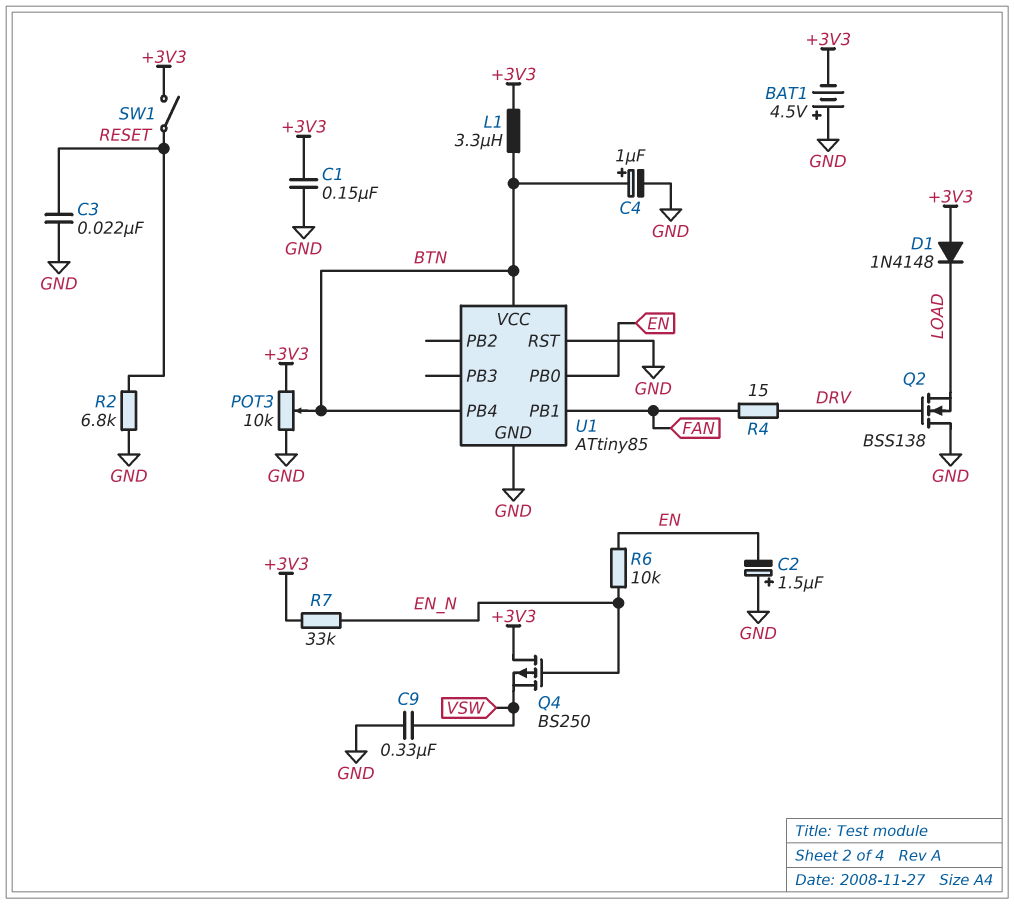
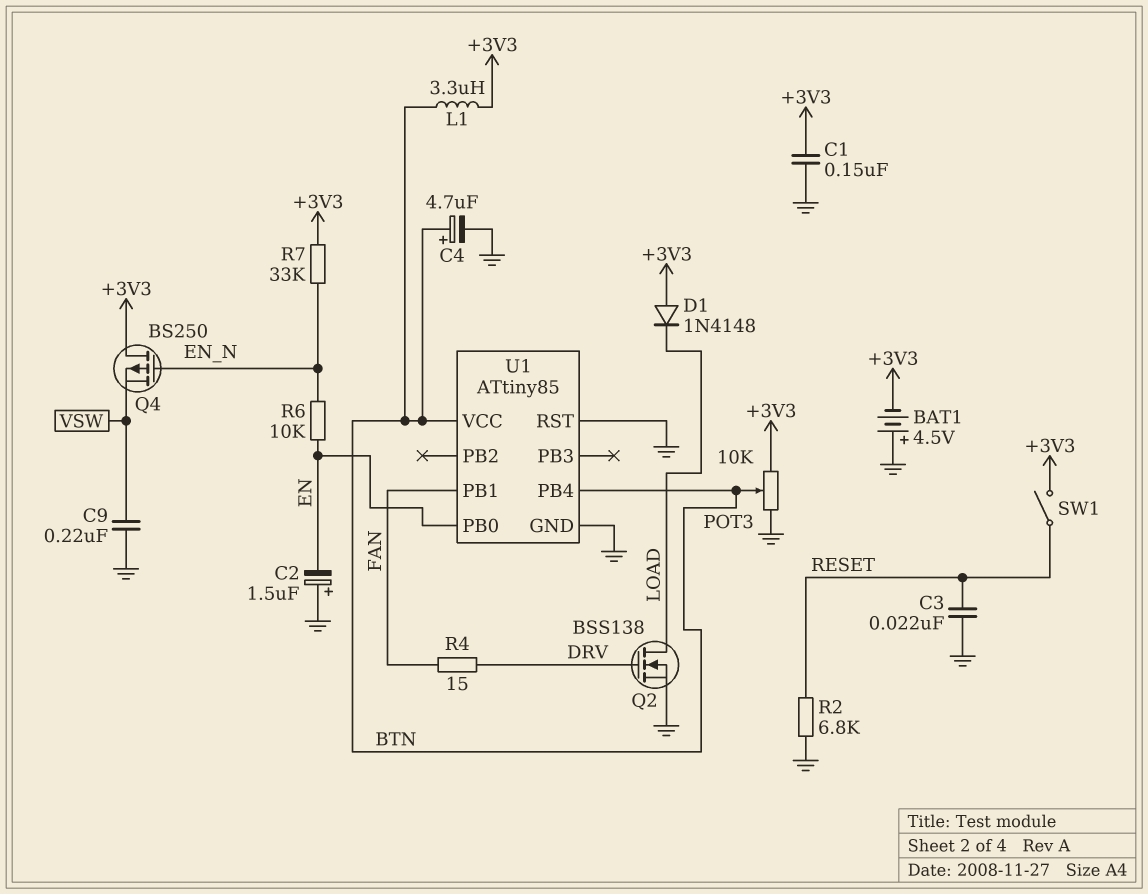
C4: 1uF (plus BTN, minus GND) -> 4.7uF (plus BTN, minus GND)
C9: 330nF (GND, VSW) -> 220nF (GND, VSW)
Q2: NMOS BSS138 (G DRV, D GND, S LOAD) -> NMOS BSS138 (G DRV, D LOAD, S GND)

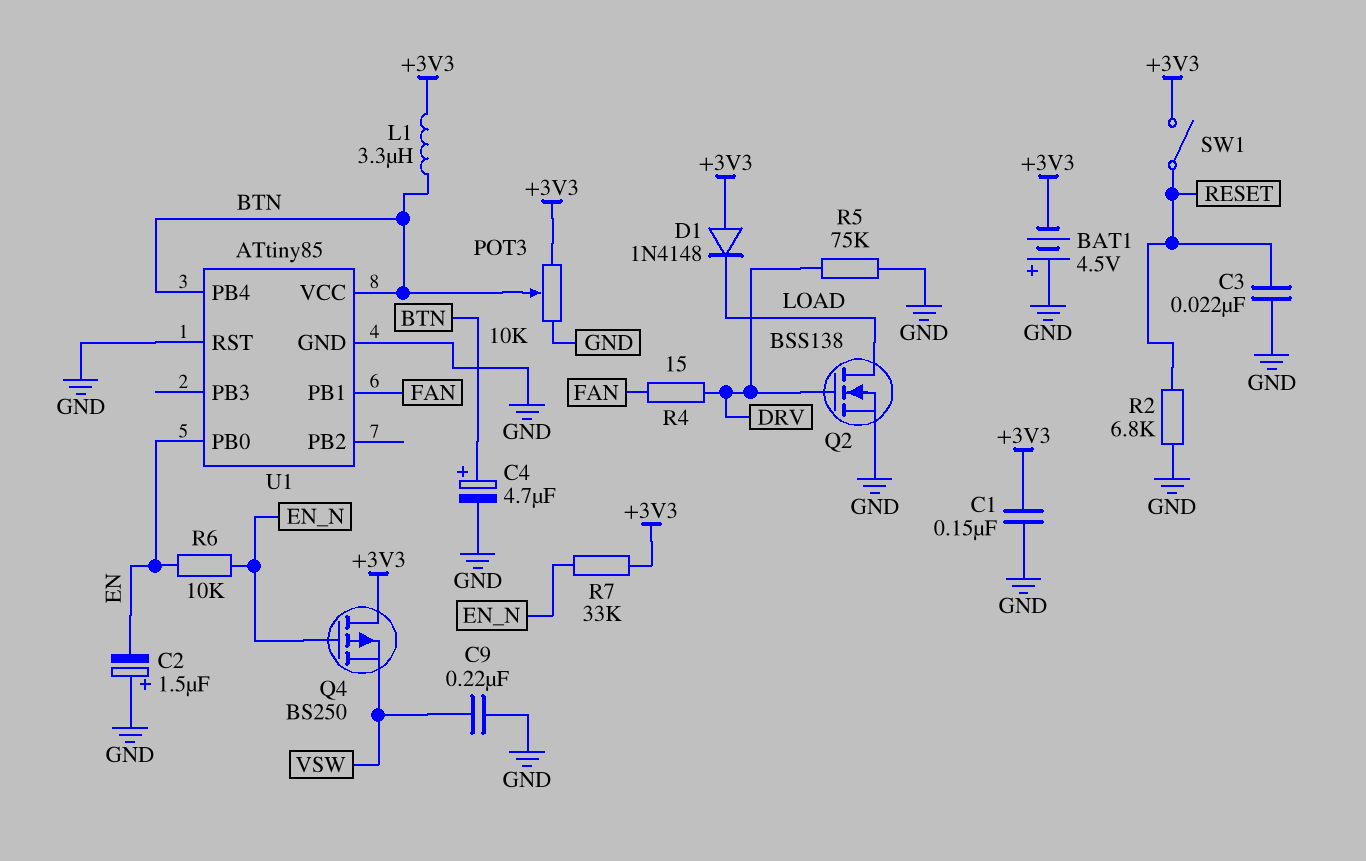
R5: none -> 75k (DRV, GND)

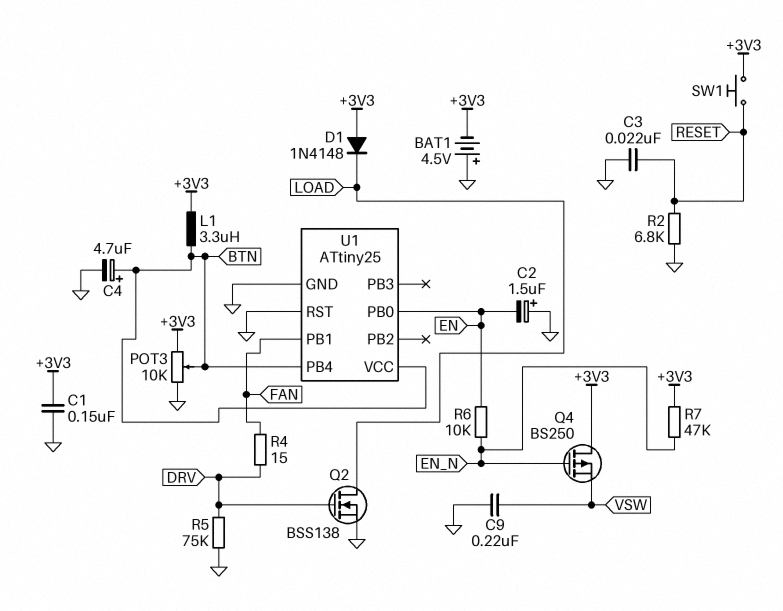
R7: 33k (+3V3, EN_N) -> 47k (+3V3, EN_N)
SW1: switch (+3V3, RESET) -> button (+3V3, RESET)
U1: ATtiny85 -> ATtiny25

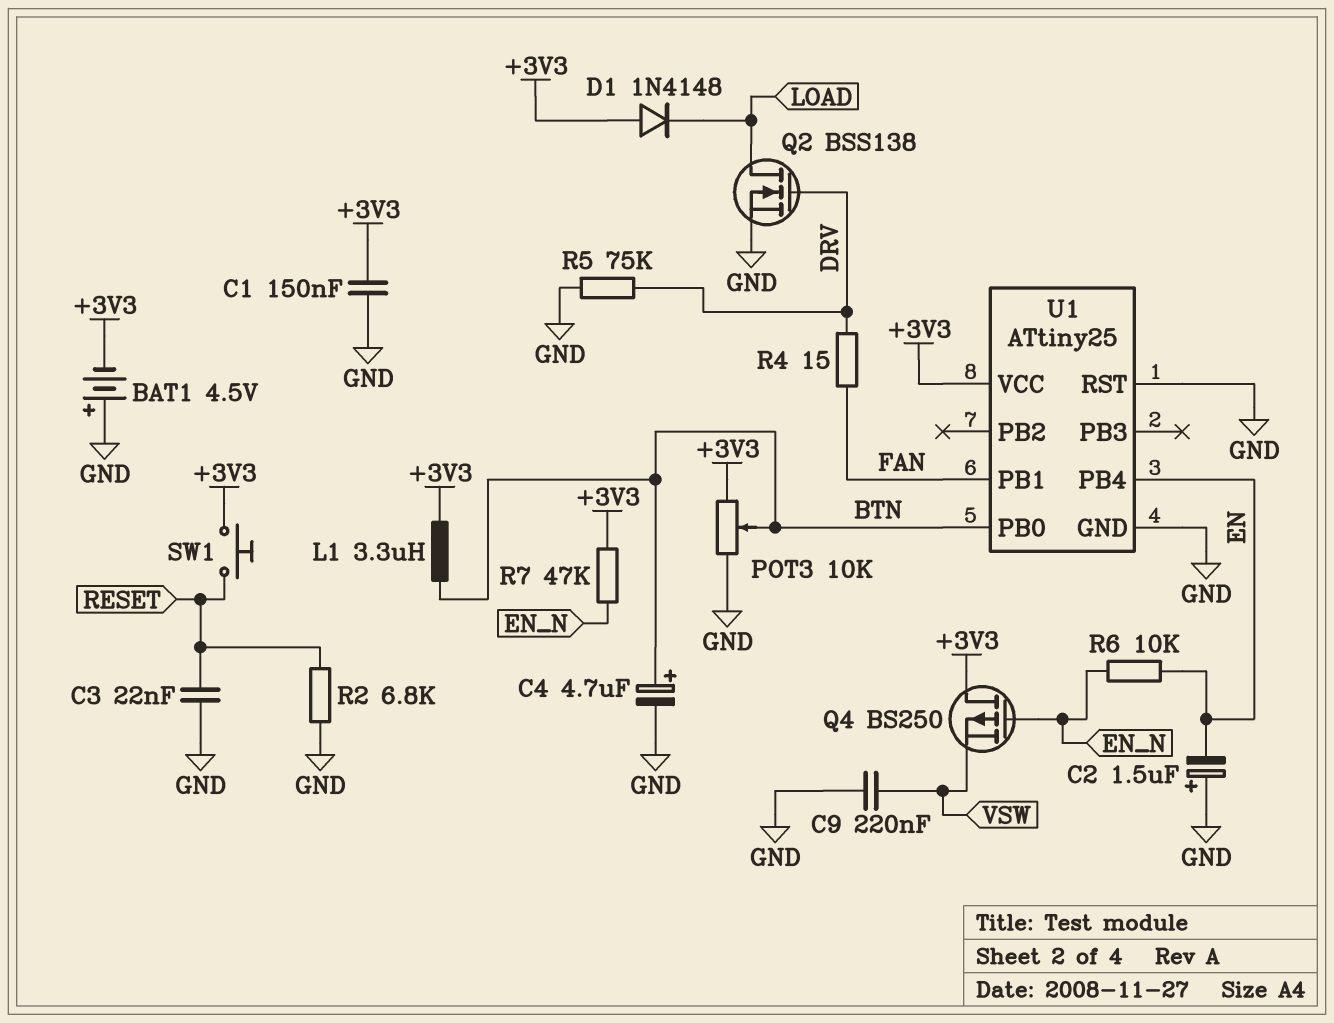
U1 pin PB0: EN -> BTN
U1 pin PB4: BTN -> EN
U1 pin VCC: BTN -> +3V3

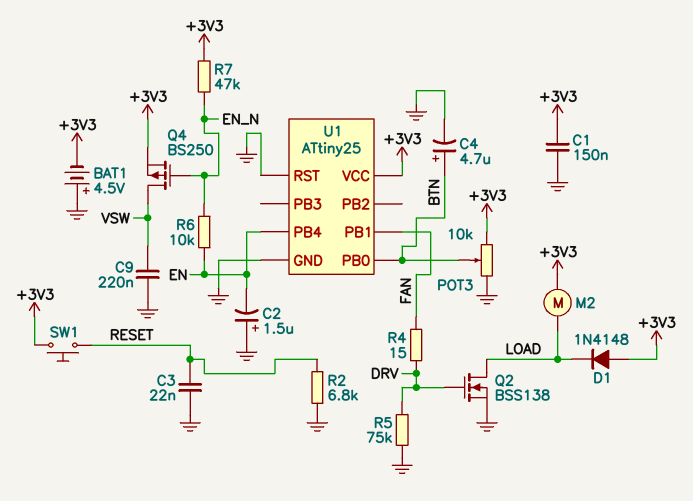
L1: 3.3uH (+3V3, BTN) -> none
M2: none -> motor (+3V3, LOAD)
Q4: PMOS BS250 (G EN_N, D +3V3, S VSW) -> PMOS BS250 (G EN_N, D VSW, S +3V3)

